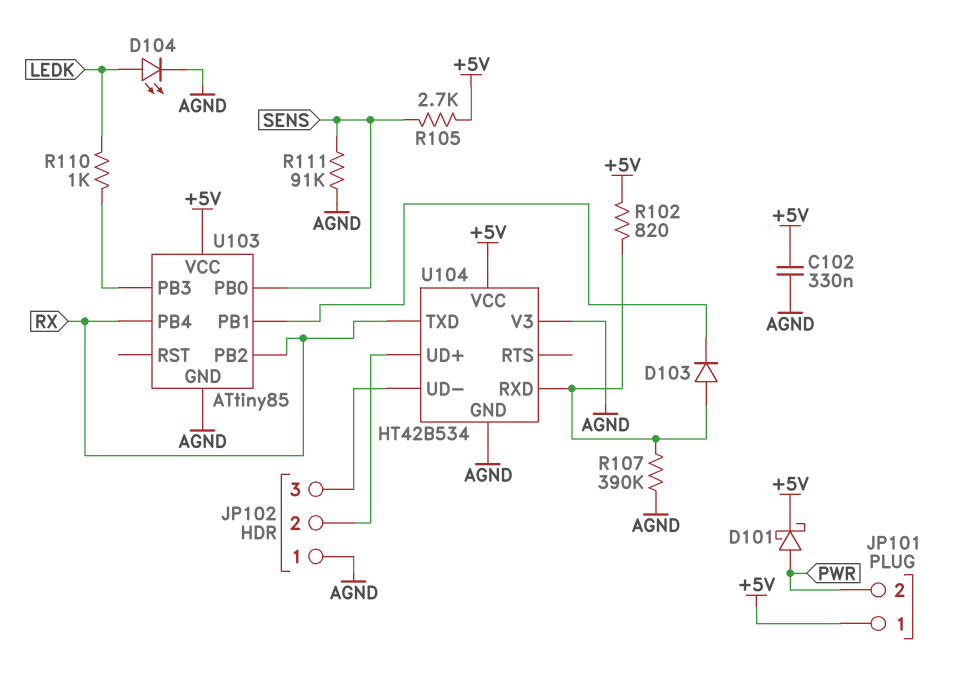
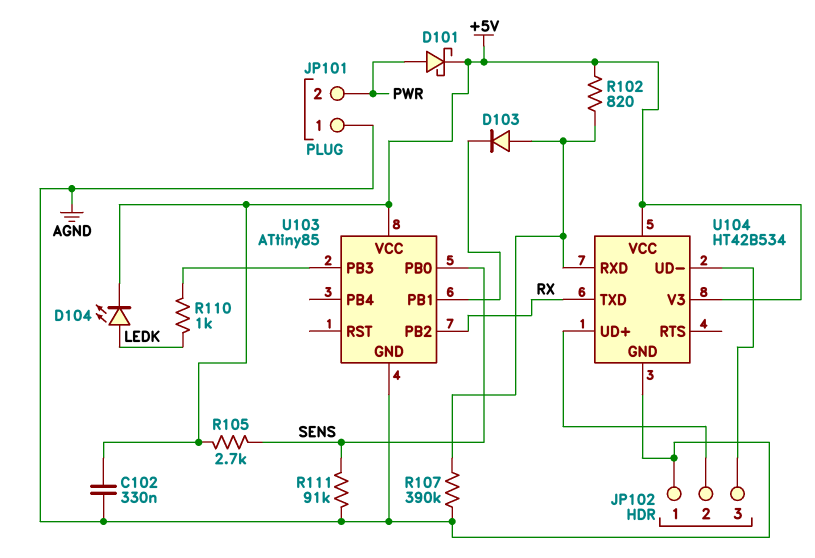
D104: LED (A LEDK, K AGND) -> LED (A LEDK, K +5V)
JP101 pin 1: +5V -> AGND
U103 pin PB4: RX -> none
U104 pin V3: AGND -> +5V

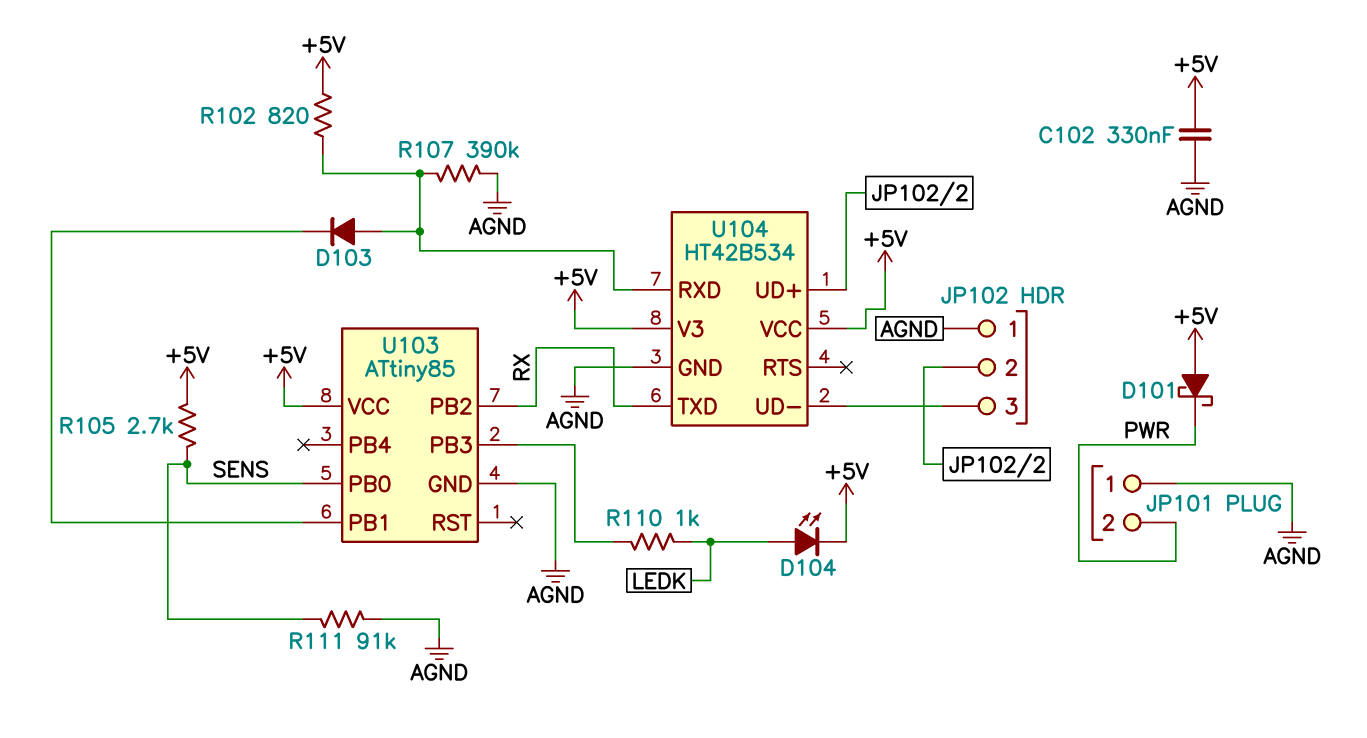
D101: schottky (A PWR, K +5V) -> schottky (A +5V, K PWR)

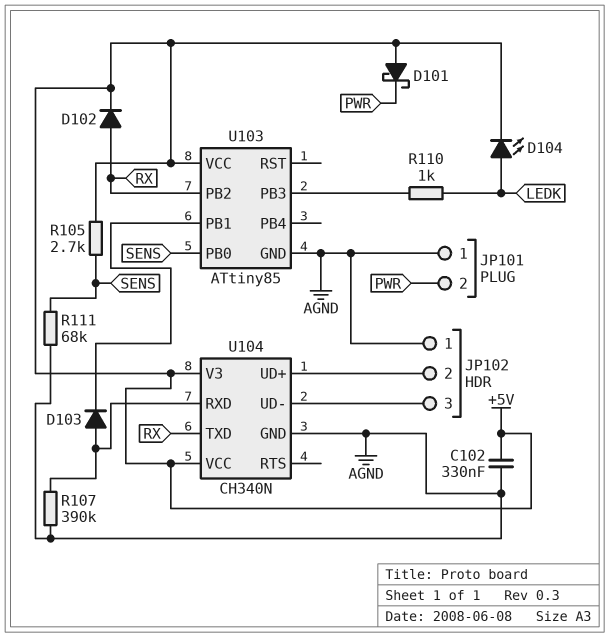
D102: none -> diode (A RX, K +5V)
R102: 820 (+5V, U104/RXD) -> none
R111: 91k (AGND, SENS) -> 68k (AGND, SENS)
U104: HT42B534 -> CH340N

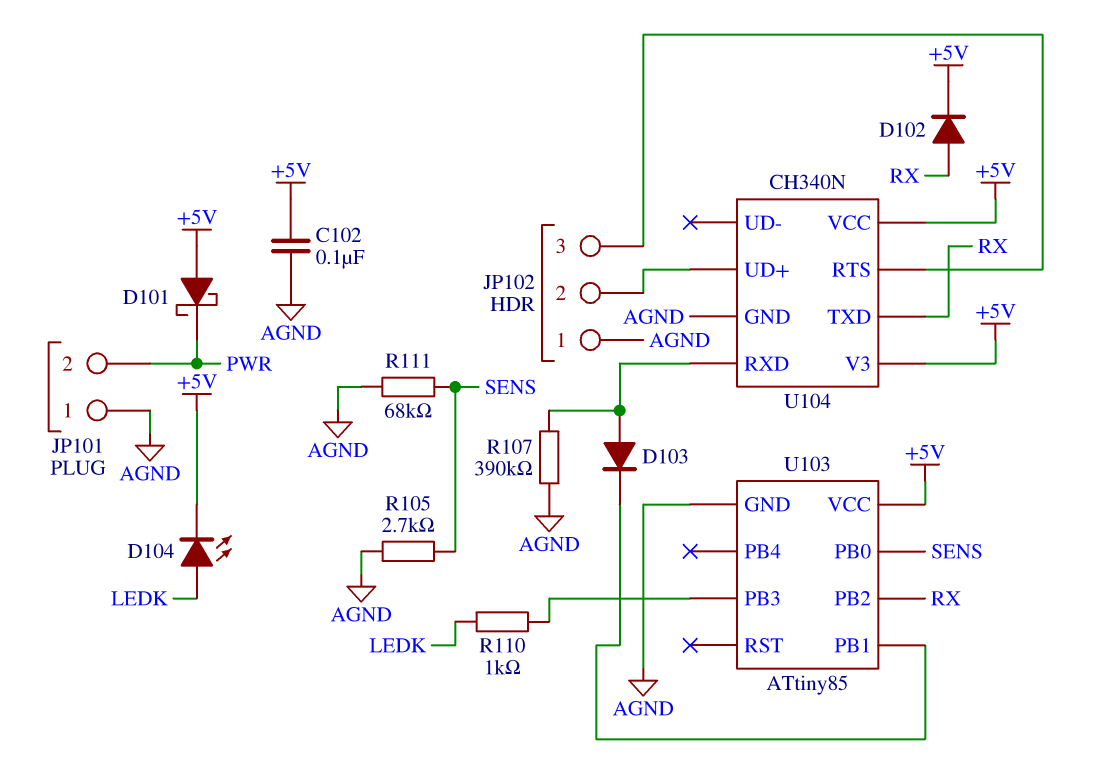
C102: 330nF (+5V, AGND) -> 100nF (+5V, AGND)
R105: 2.7k (+5V, SENS) -> 2.7k (AGND, SENS)
U104 pin RTS: none -> JP102/3
U104 pin UD-: JP102/3 -> none

